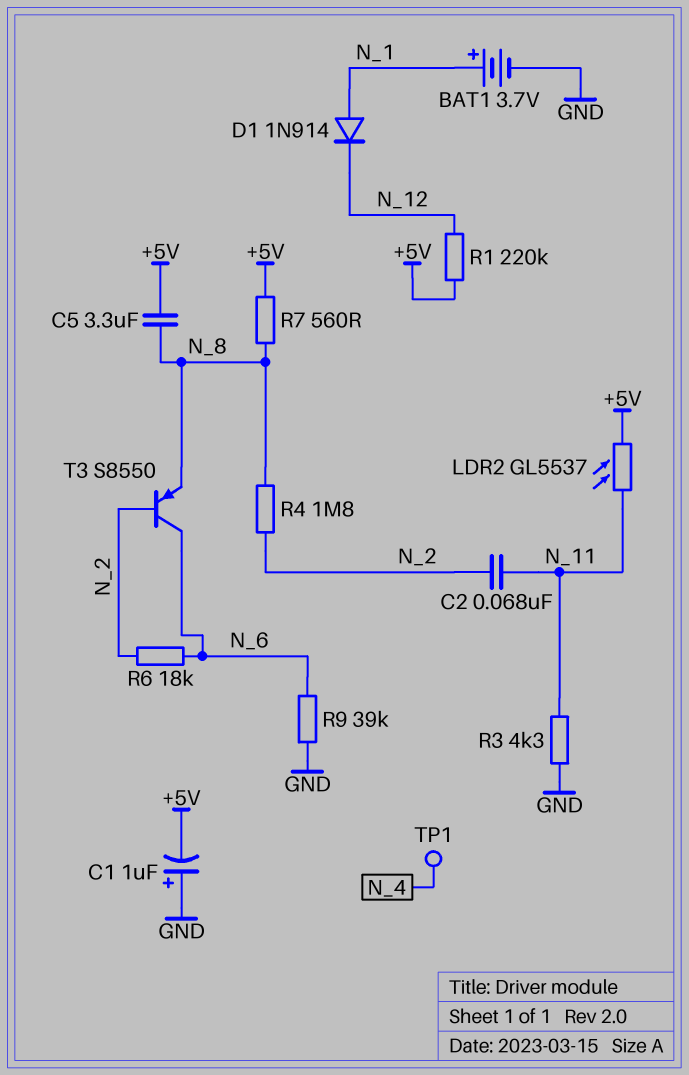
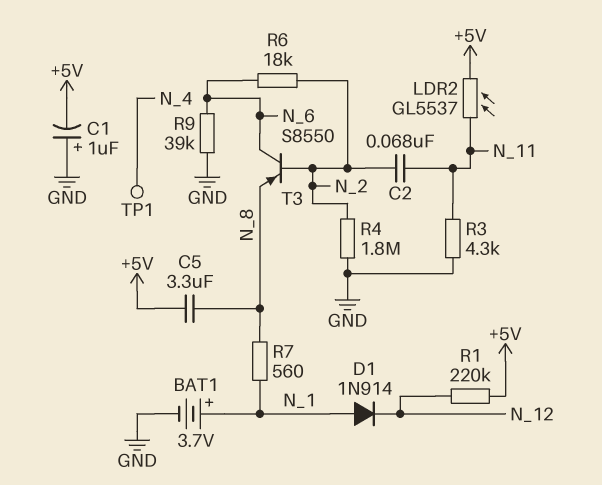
R4: 1.8M (N_2, N_8) -> 1.8M (GND, N_2)
R7: 560 (+5V, N_8) -> 560 (N_1, N_8)

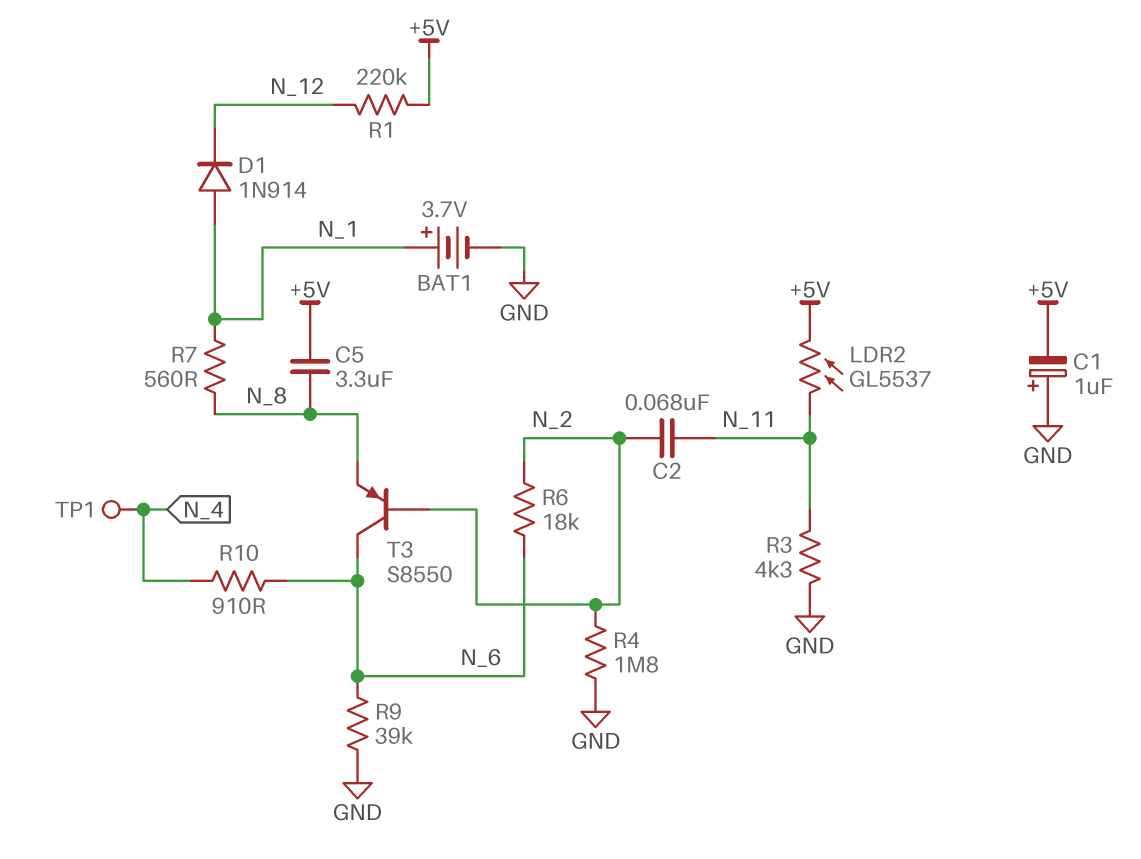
R10: none -> 910 (N_4, N_6)

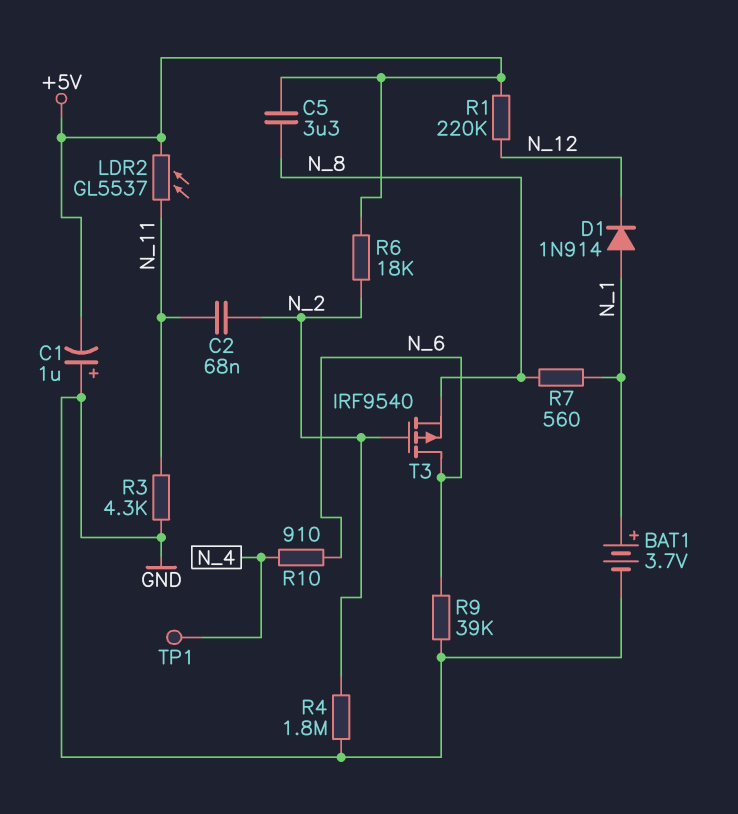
R6: 18k (N_2, N_6) -> 18k (+5V, N_2)
T3: PNP S8550 (B N_2, C N_6, E N_8) -> PMOS IRF9540 (G N_2, D N_6, S N_8)

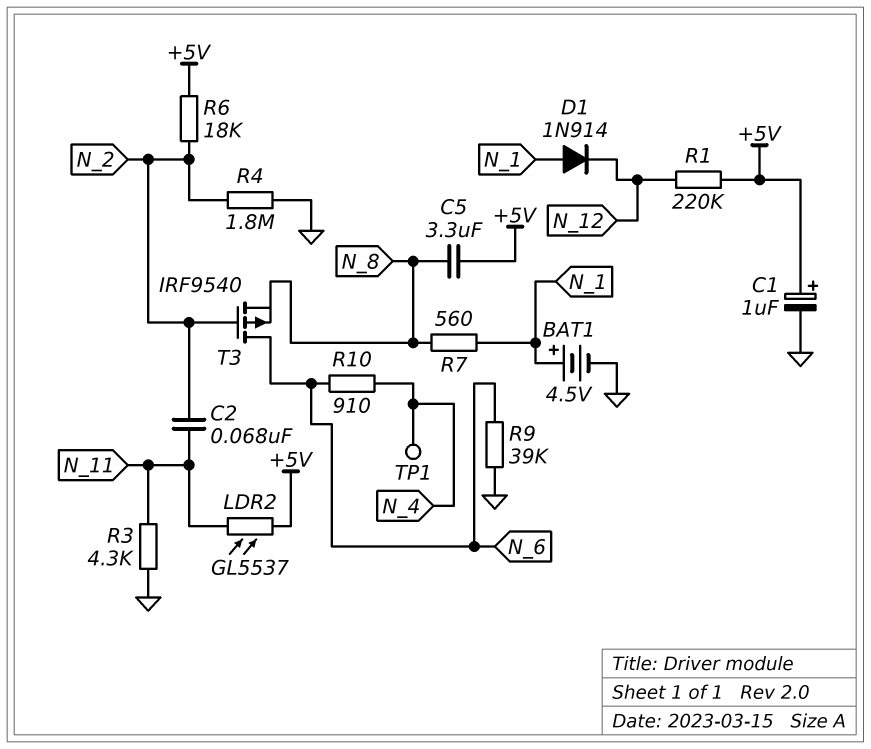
BAT1: 3.7V (plus N_1, minus GND) -> 4.5V (plus N_1, minus GND)
C1: 1uF (plus GND, minus +5V) -> 1uF (plus +5V, minus GND)

